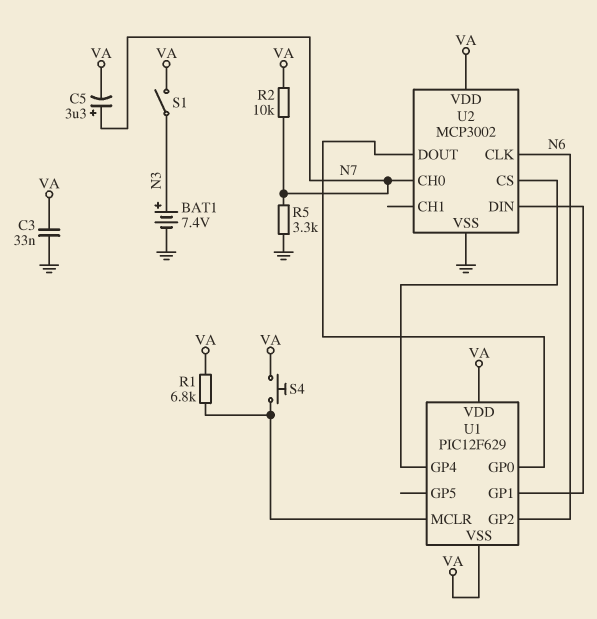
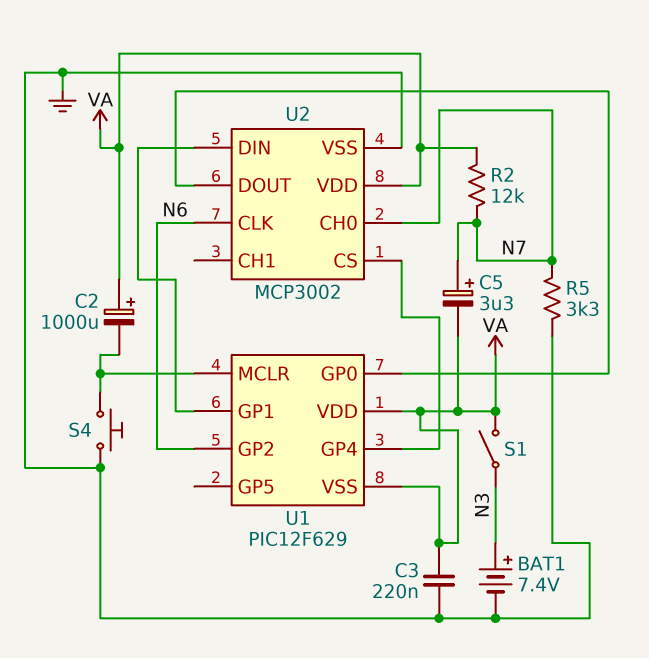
C2: none -> 1000uF (plus VA, minus U1/MCLR)
C3: 33nF (GND, VA) -> 220nF (GND, VA)
R1: 6.8k (U1/MCLR, VA) -> none
R2: 10k (N7, VA) -> 12k (N7, VA)
S4: button (U1/MCLR, VA) -> button (GND, U1/MCLR)

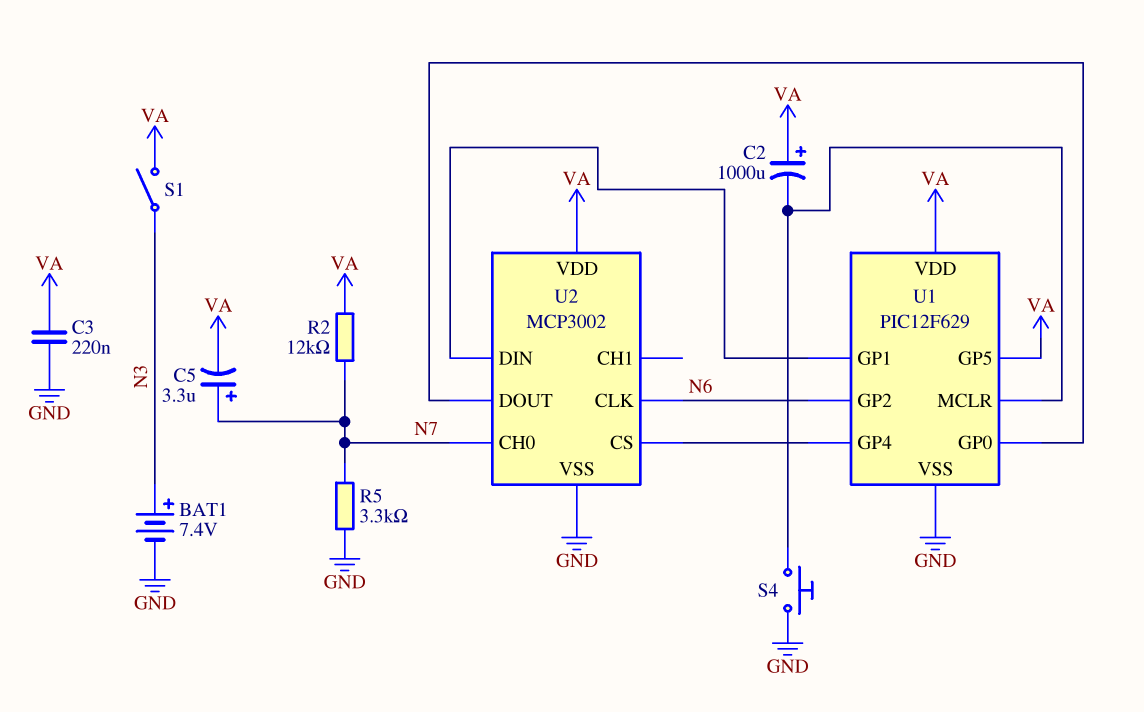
U1 pin GP5: none -> VA
U1 pin VSS: VA -> GND

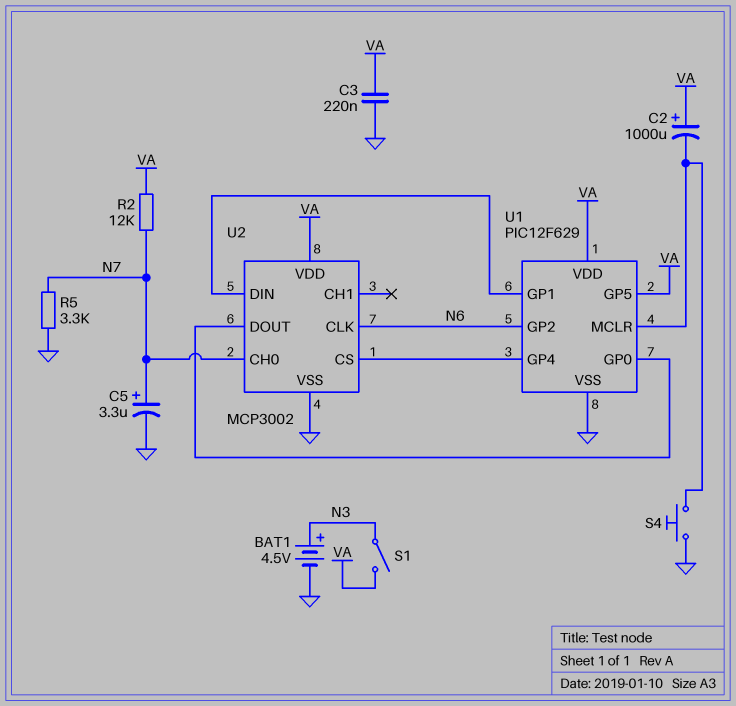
BAT1: 7.4V (plus N3, minus GND) -> 4.5V (plus N3, minus GND)
C5: 3.3uF (plus N7, minus VA) -> 3.3uF (plus N7, minus GND)

